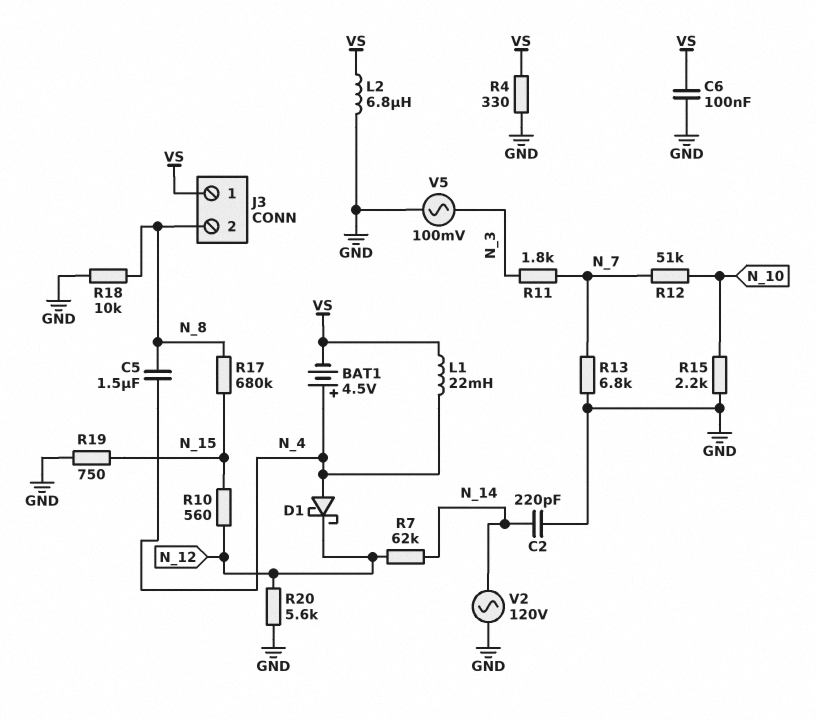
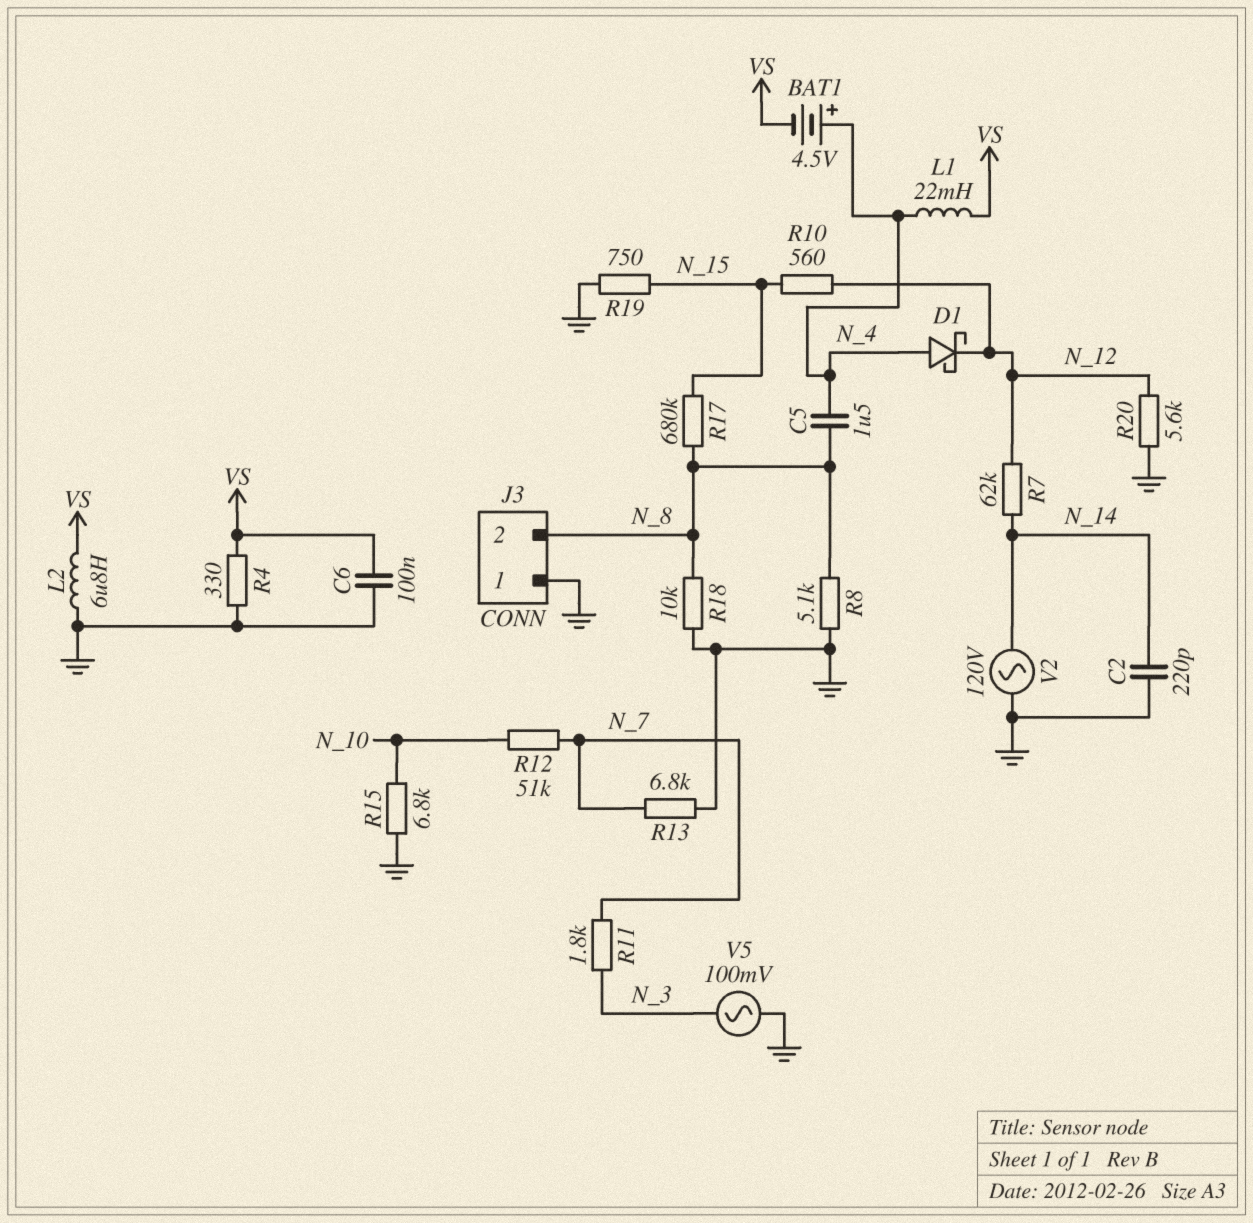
J3 pin 1: VS -> GND
R8: none -> 5.1k (GND, N_8)
R15: 2.2k (GND, N_10) -> 6.8k (GND, N_10)

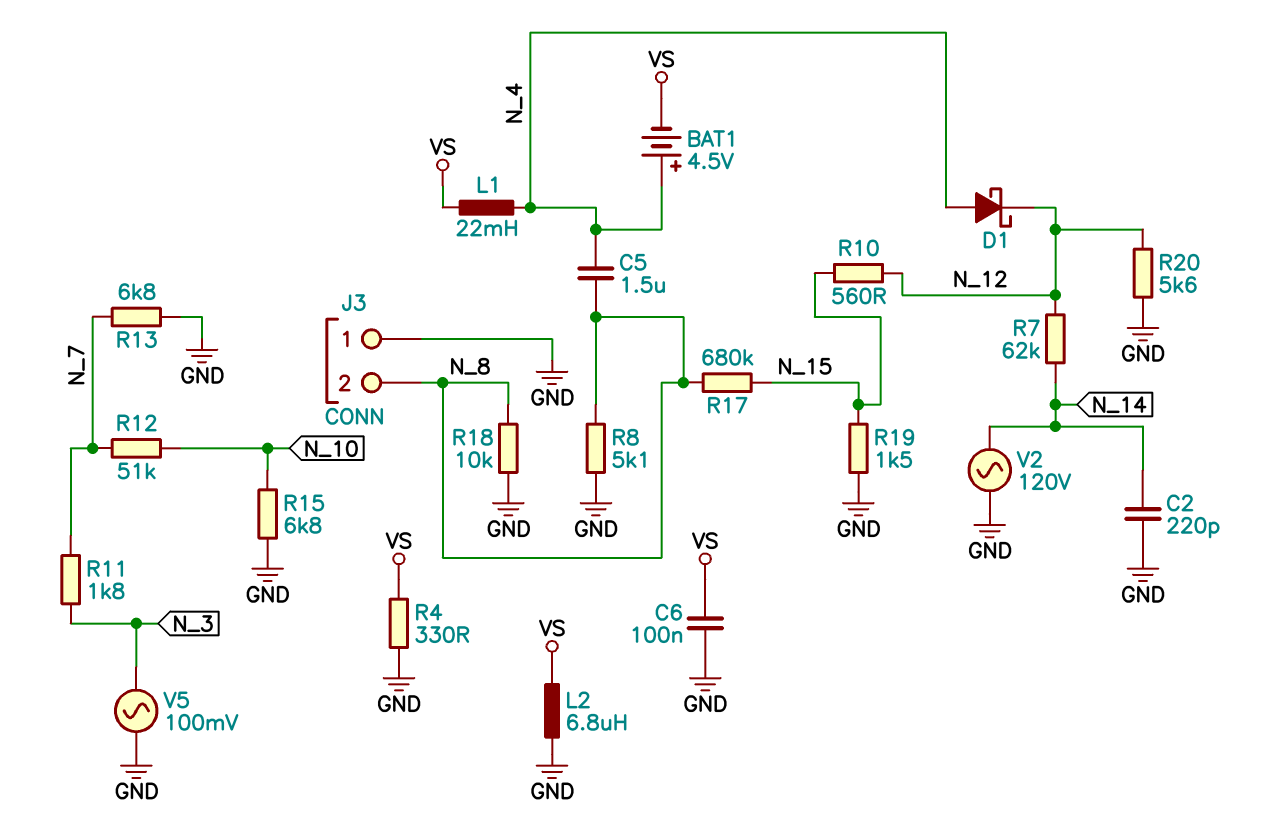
R19: 750 (GND, N_15) -> 1.5k (GND, N_15)

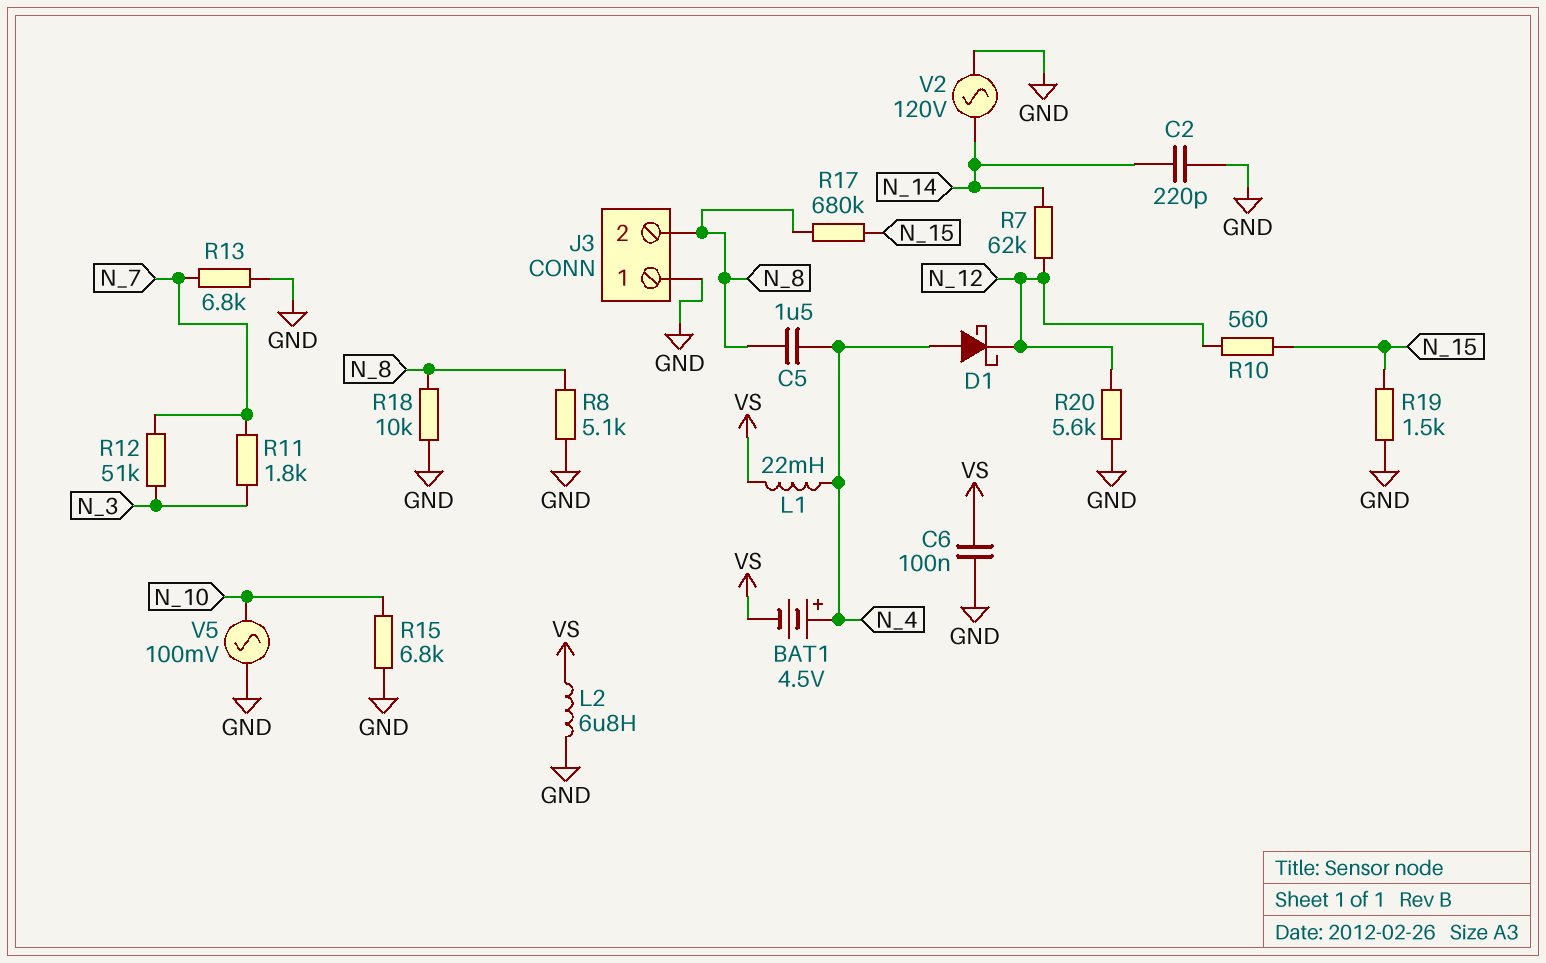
R4: 330 (GND, VS) -> none
R12: 51k (N_7, N_10) -> 51k (N_3, N_7)
V5: AC 100mV (GND, N_3) -> AC 100mV (GND, N_10)

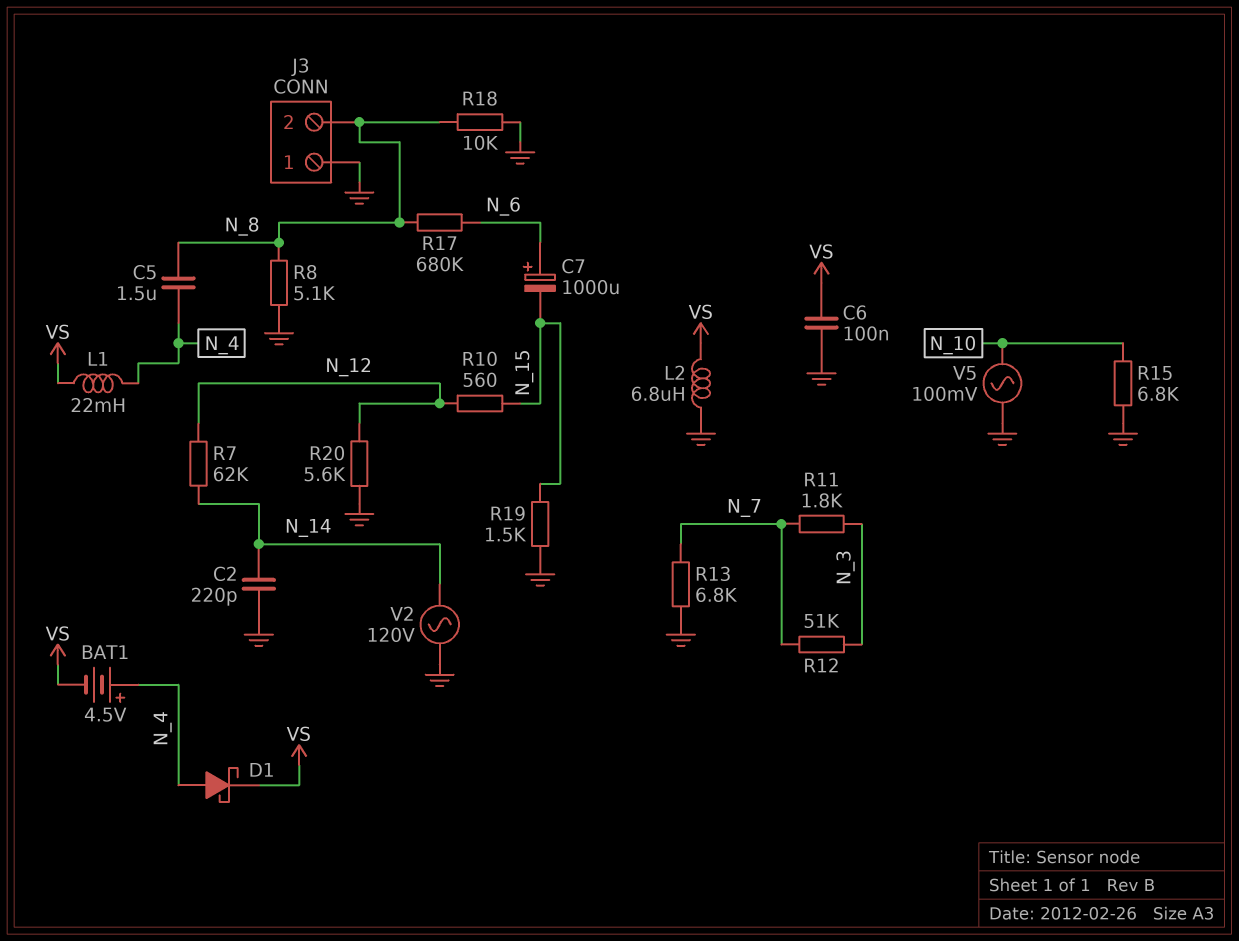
C7: none -> 1000uF (plus N_6, minus N_15)
D1: schottky (A N_4, K N_12) -> schottky (A N_4, K VS)
R17: 680k (N_8, N_15) -> 680k (N_6, N_8)

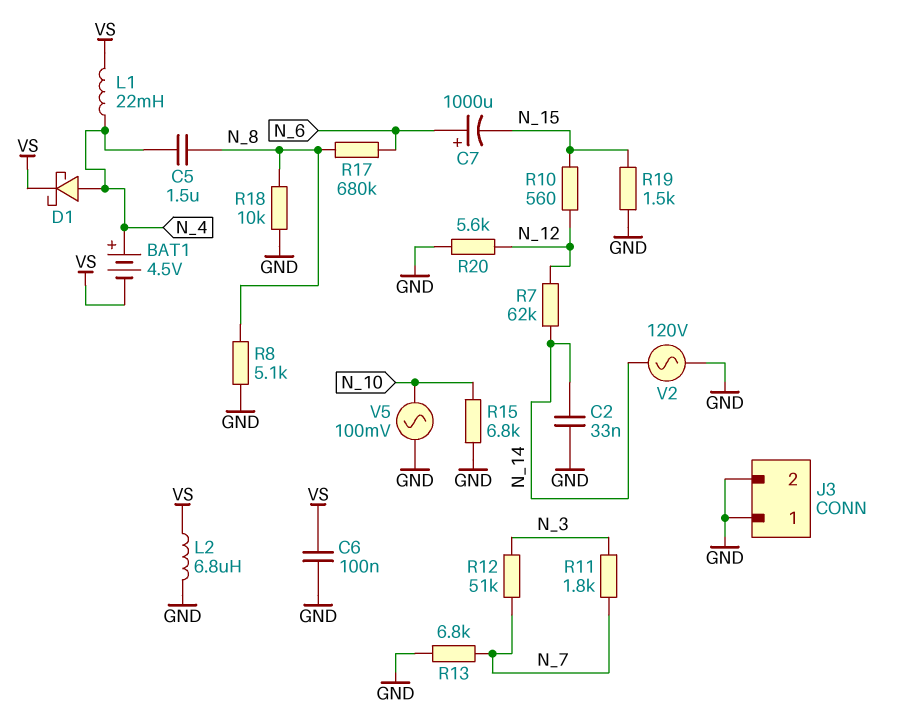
C2: 220pF (GND, N_14) -> 33nF (GND, N_14)
J3 pin 2: N_8 -> GND

